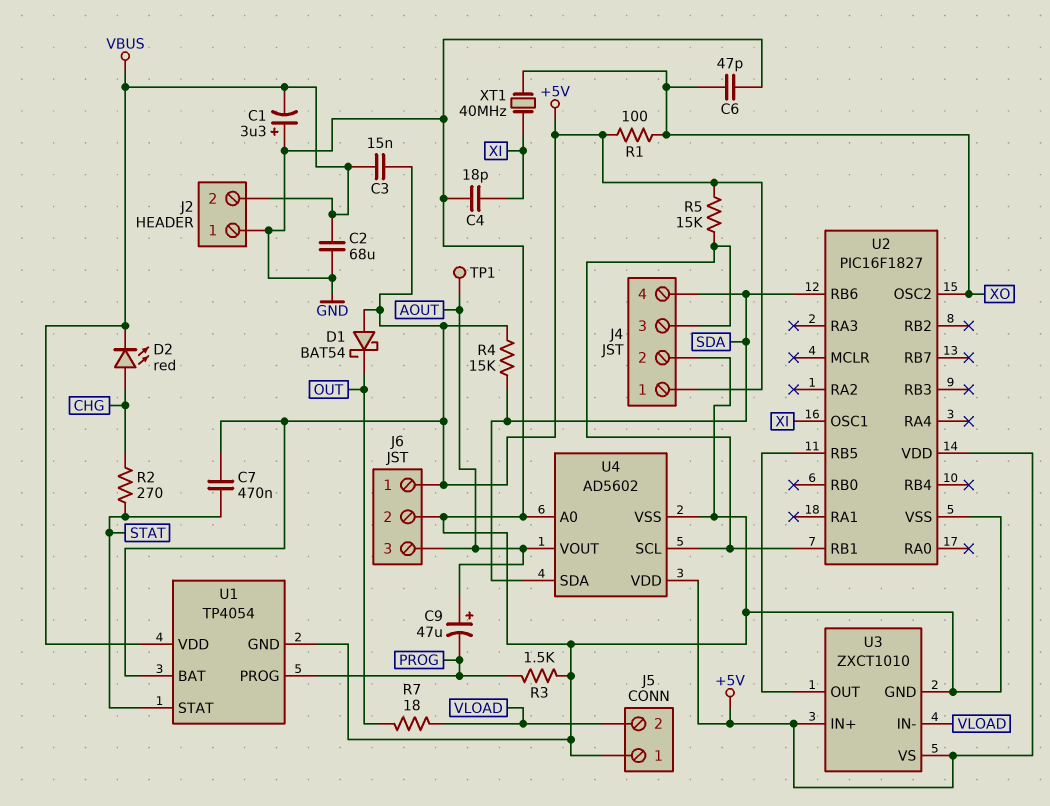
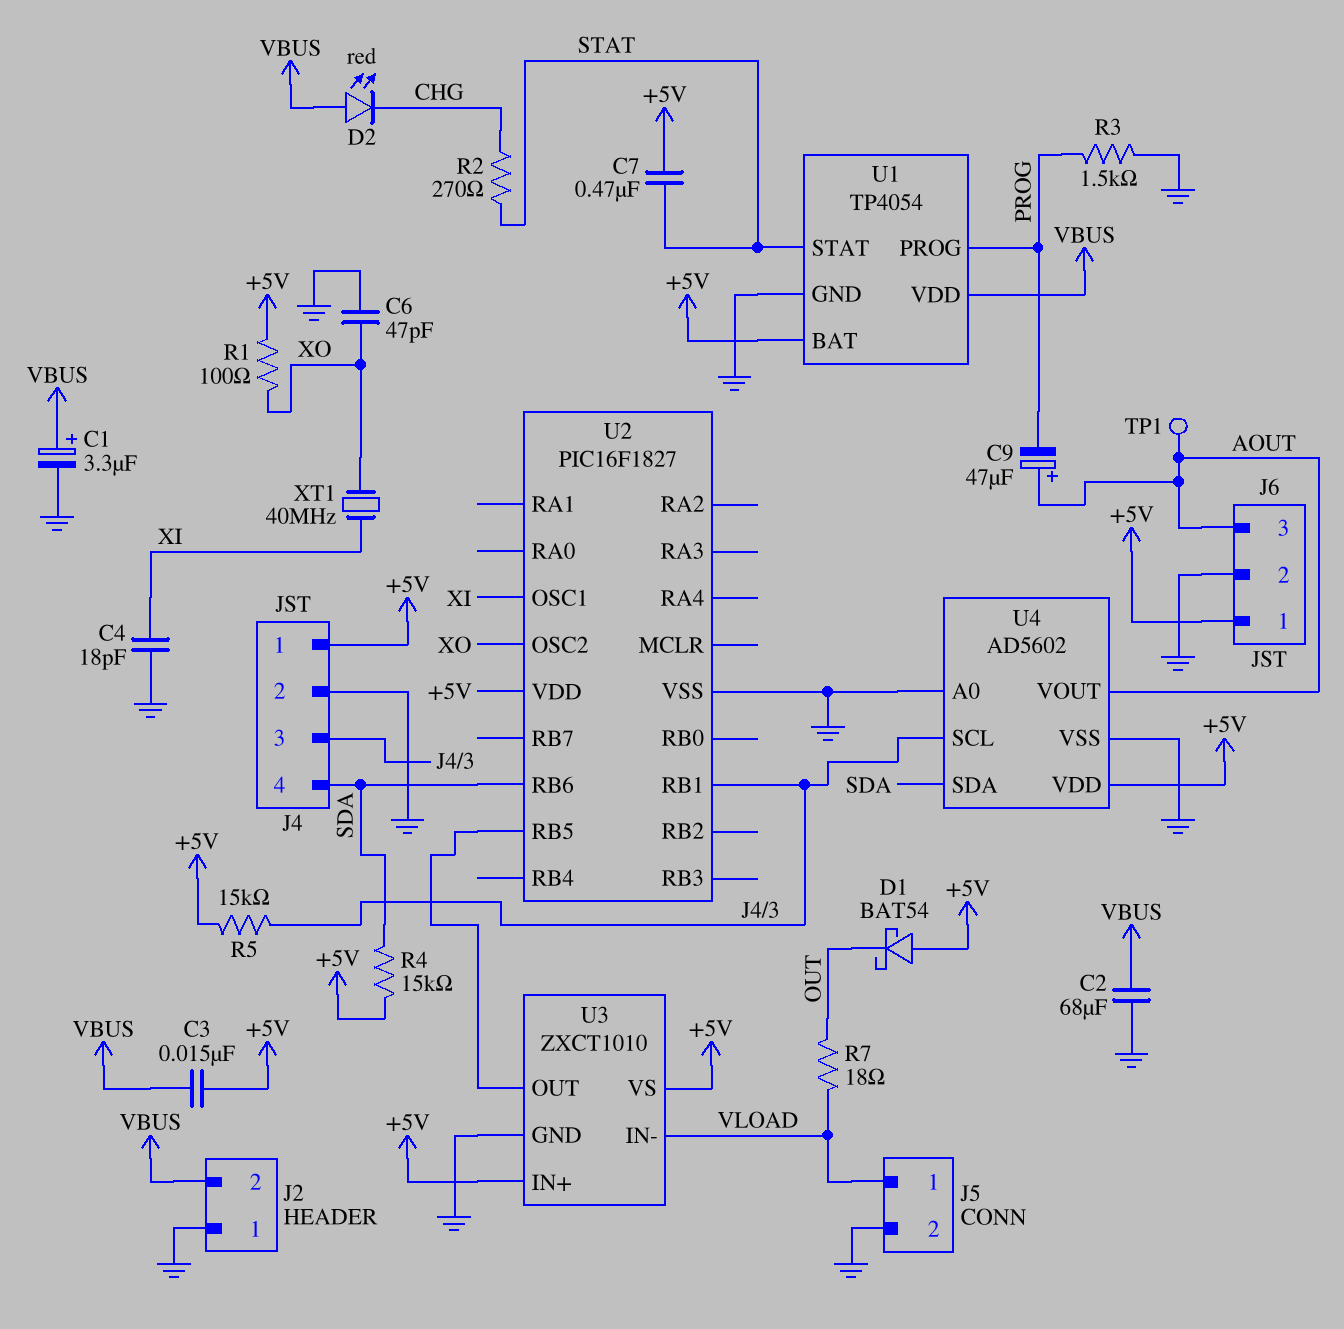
C1: 3.3uF (plus GND, minus VBUS) -> 3.3uF (plus VBUS, minus GND)
D2: LED red (A CHG, K VBUS) -> LED red (A VBUS, K CHG)
J5 pin 1: GND -> VLOAD
J5 pin 2: VLOAD -> GND

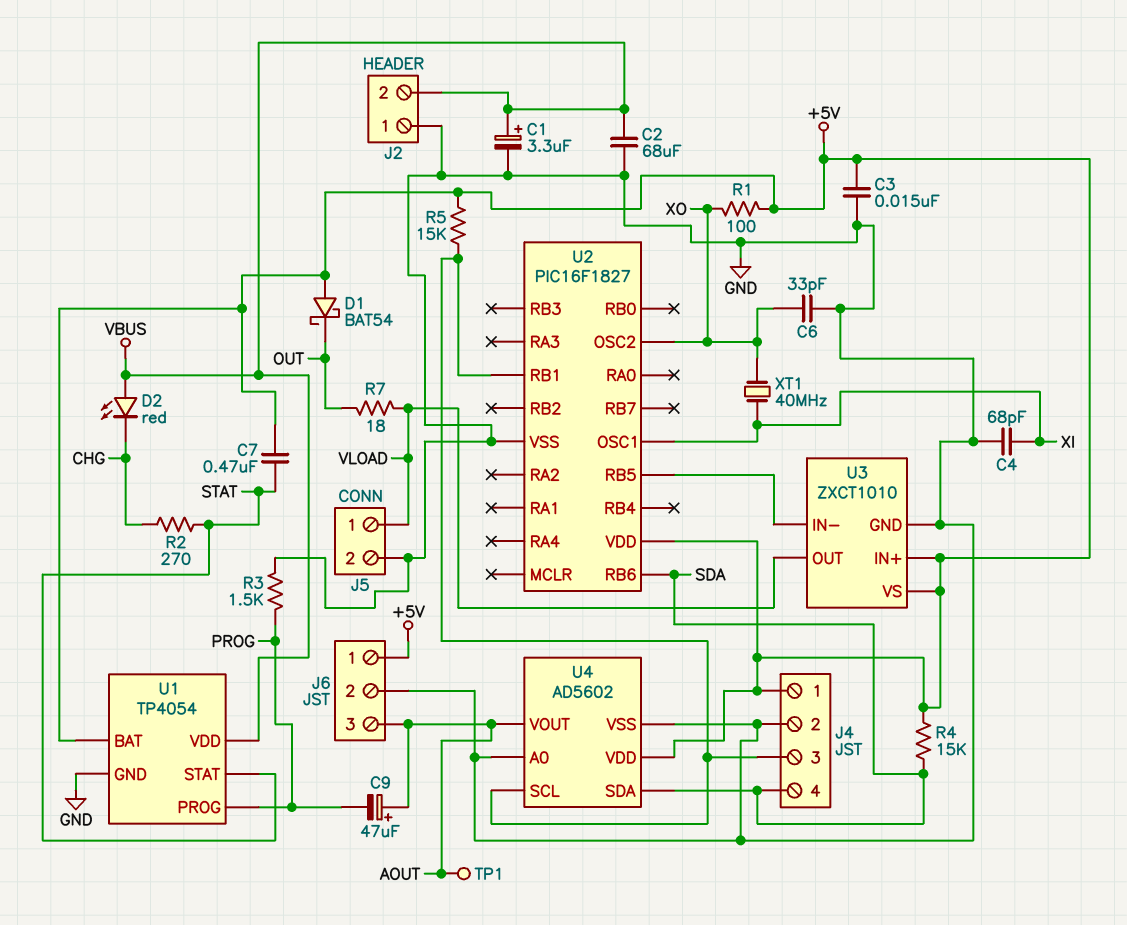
C3: 15nF (+5V, VBUS) -> 15nF (+5V, GND)
C4: 18pF (GND, XI) -> 68pF (GND, XI)
C6: 47pF (GND, XO) -> 33pF (GND, XO)
U3 pin IN-: VLOAD -> U2/RB5
U3 pin OUT: U2/RB5 -> VLOAD

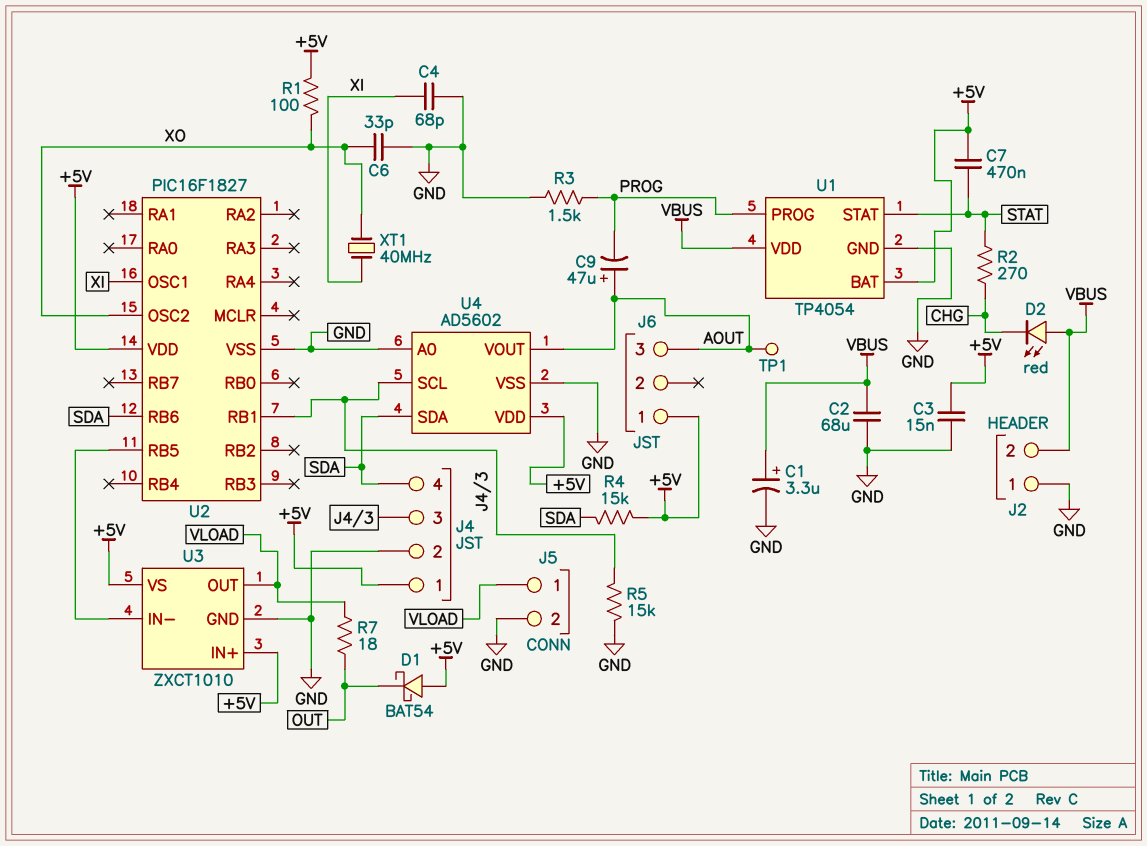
J6 pin 2: GND -> none
R5: 15k (+5V, J4/3) -> 15k (GND, J4/3)

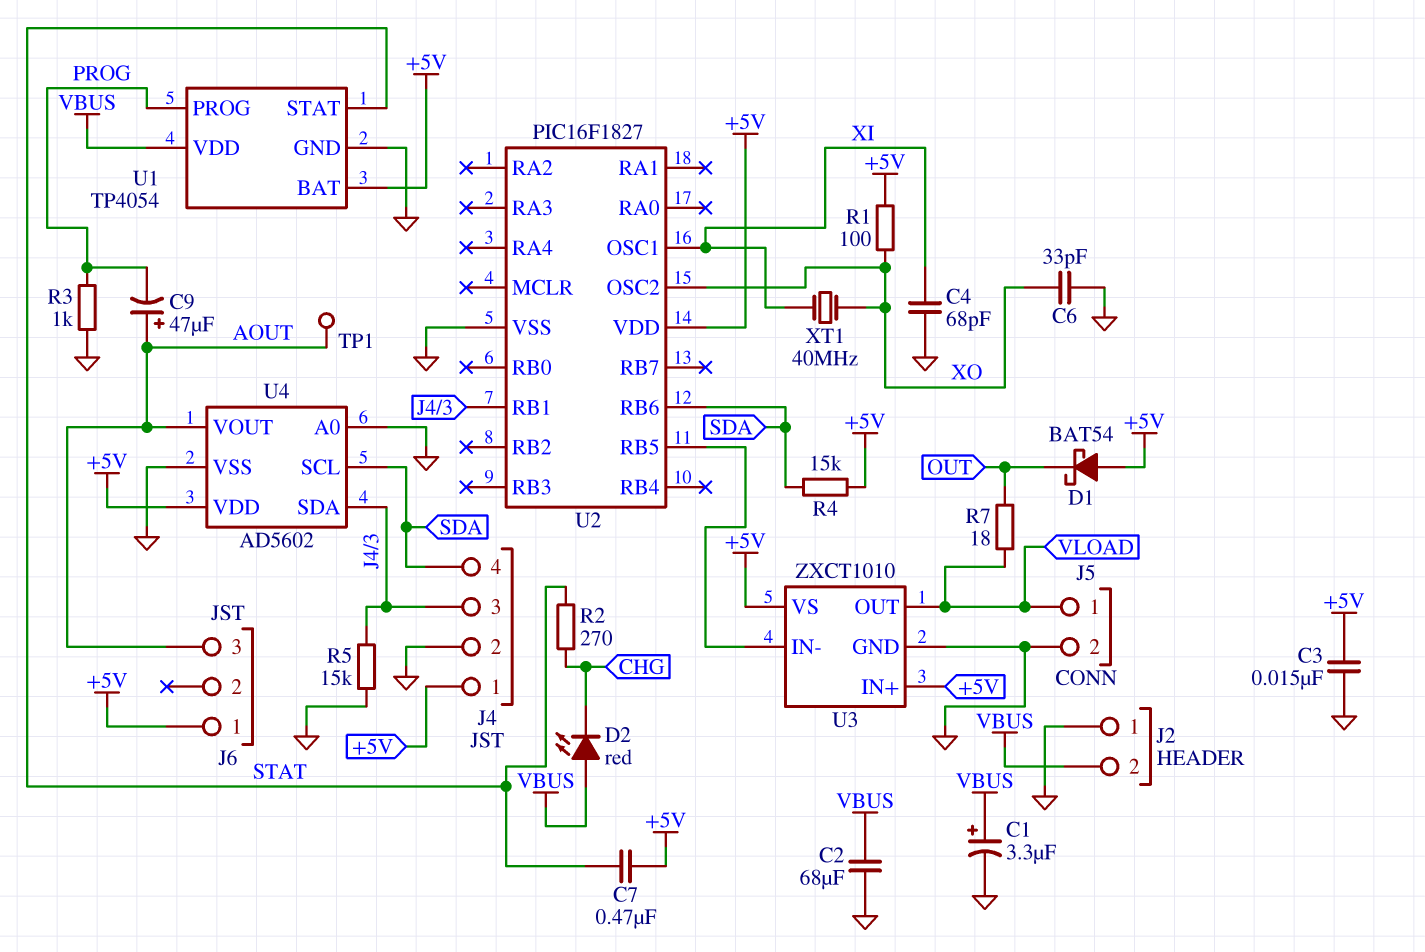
R3: 1.5k (GND, PROG) -> 1k (GND, PROG)
U4 pin SCL: J4/3 -> SDA
U4 pin SDA: SDA -> J4/3

